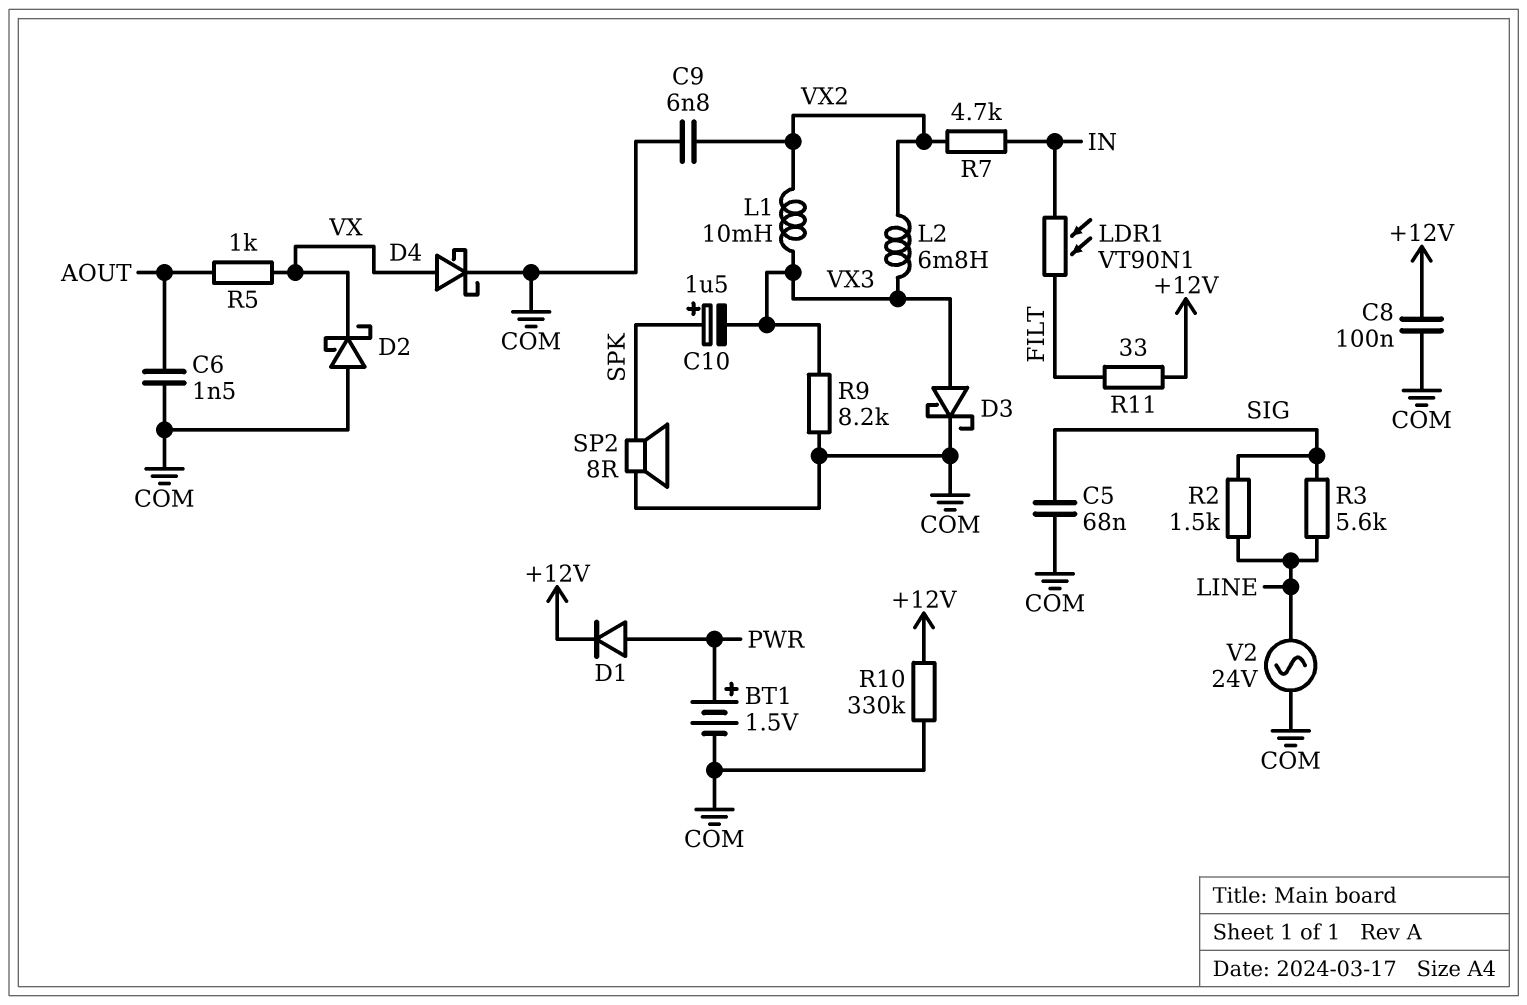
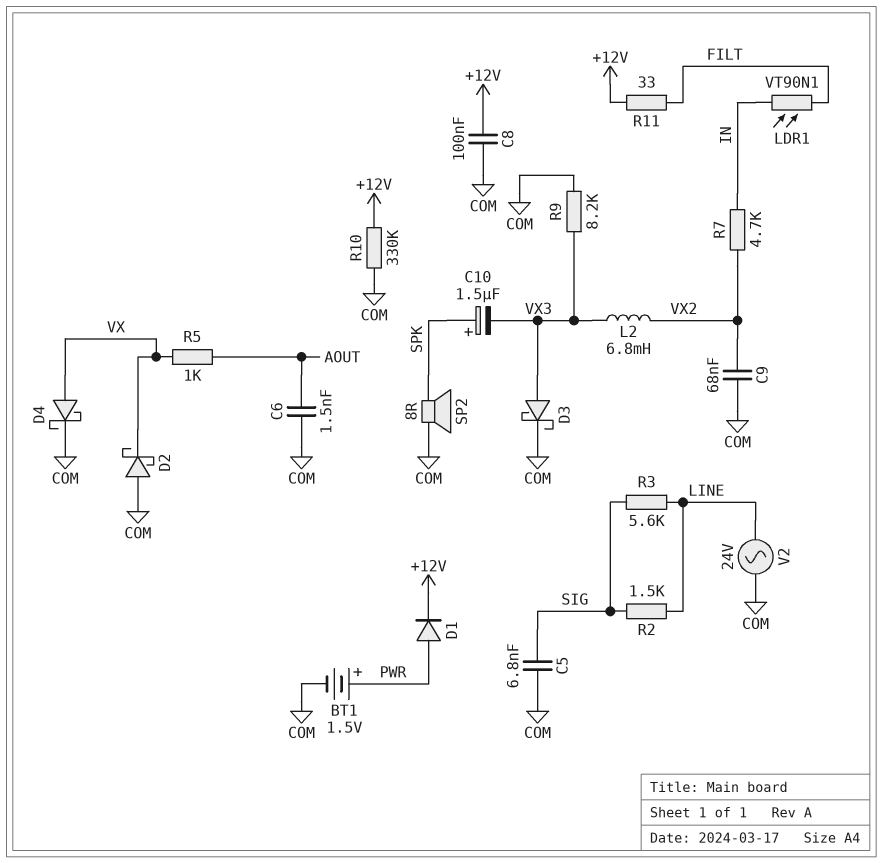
C5: 68nF (COM, SIG) -> 6.8nF (COM, SIG)
C9: 6.8nF (COM, VX2) -> 68nF (COM, VX2)
L1: 10mH (VX2, VX3) -> none

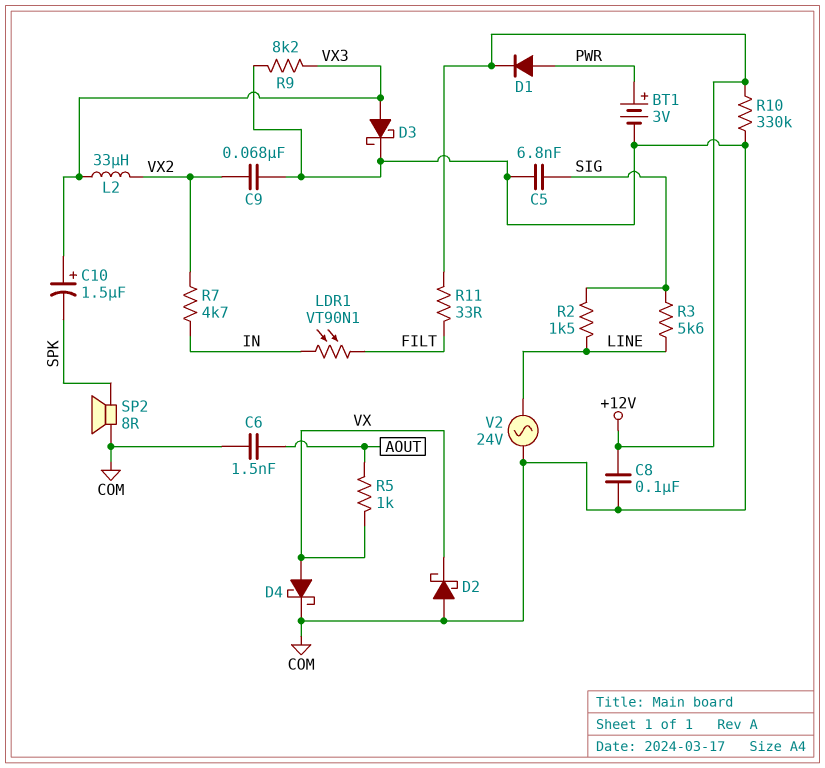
BT1: 1.5V (plus PWR, minus COM) -> 3V (plus PWR, minus COM)
C10: 1.5uF (plus SPK, minus VX3) -> 1.5uF (plus VX3, minus SPK)
L2: 6.8mH (VX2, VX3) -> 33uH (VX2, VX3)

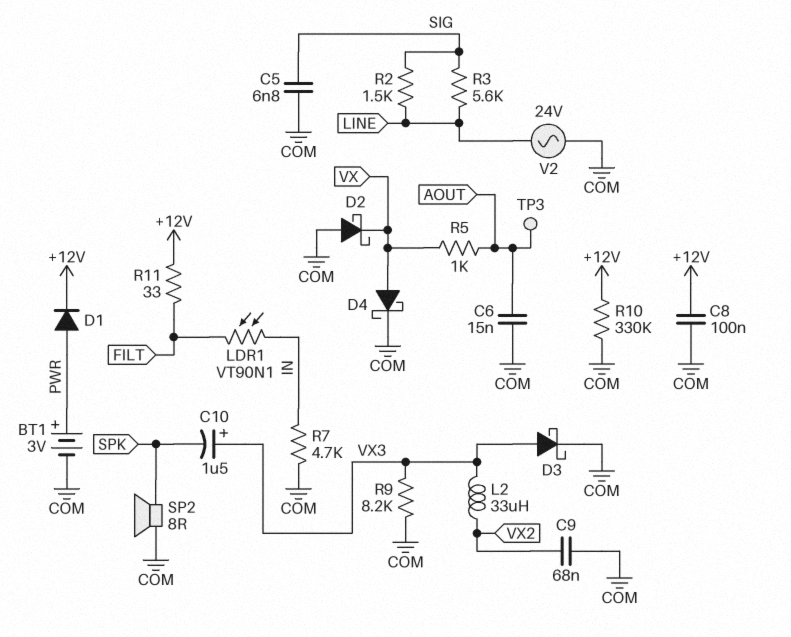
C6: 1.5nF (AOUT, COM) -> 15nF (AOUT, COM)
R7: 4.7k (IN, VX2) -> 4.7k (COM, IN)
TP3: none -> test point (AOUT)

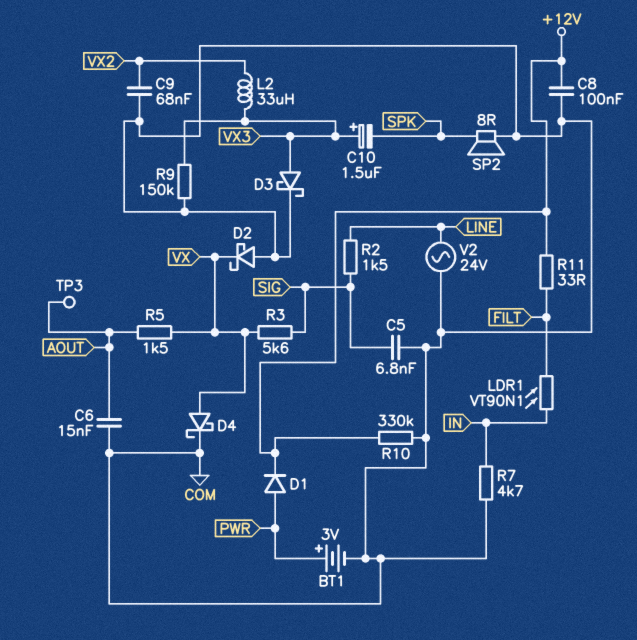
R3: 5.6k (LINE, SIG) -> 5.6k (SIG, VX)
R5: 1k (AOUT, VX) -> 1.5k (AOUT, VX)
R9: 8.2k (COM, VX3) -> 150k (COM, VX3)

